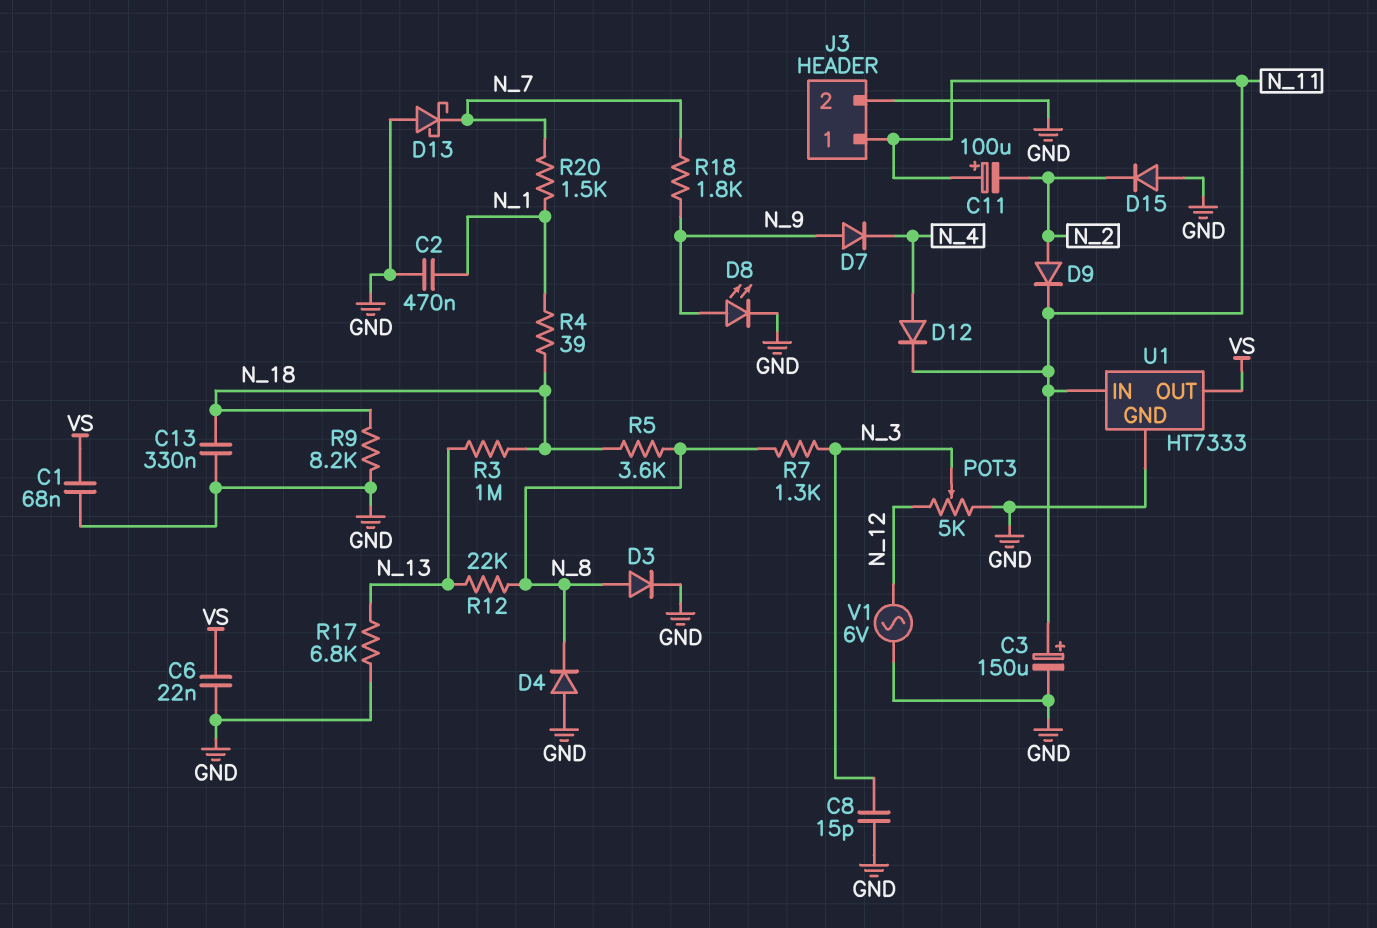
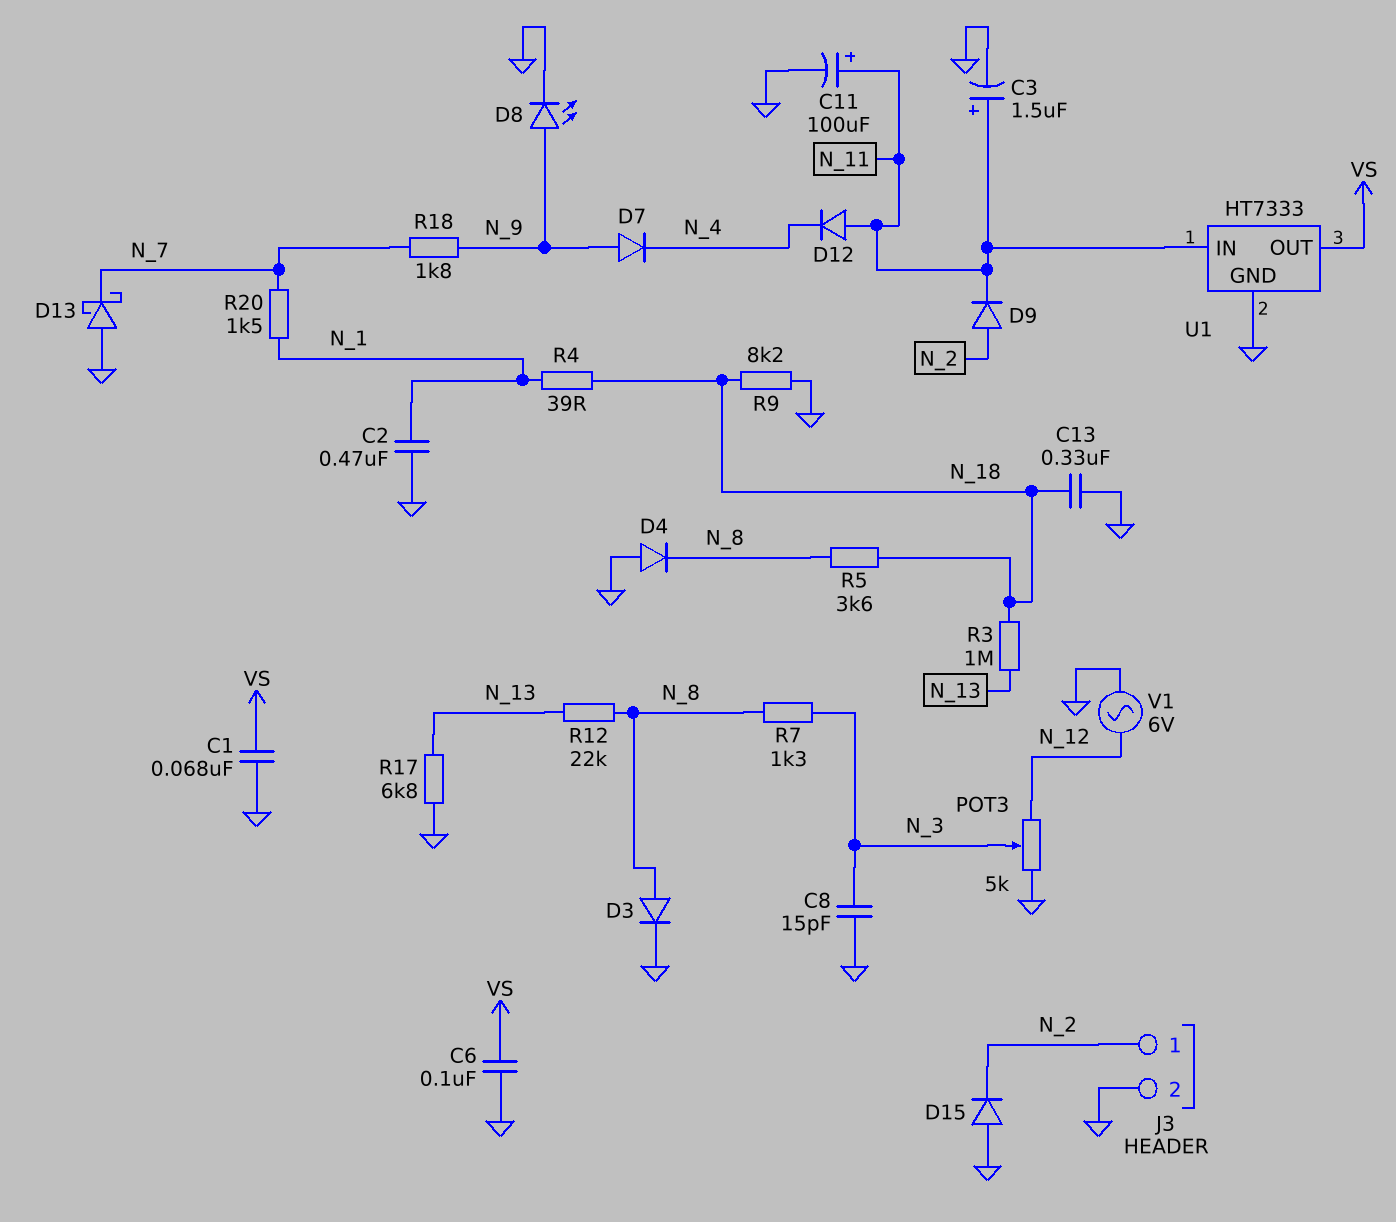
C3: 150uF (plus N_11, minus GND) -> 1.5uF (plus N_11, minus GND)
C6: 22nF (GND, VS) -> 100nF (GND, VS)
C11: 100uF (plus N_11, minus N_2) -> 100uF (plus N_11, minus GND)
D12: diode (A N_4, K N_11) -> diode (A N_11, K N_4)
J3 pin 1: N_11 -> N_2

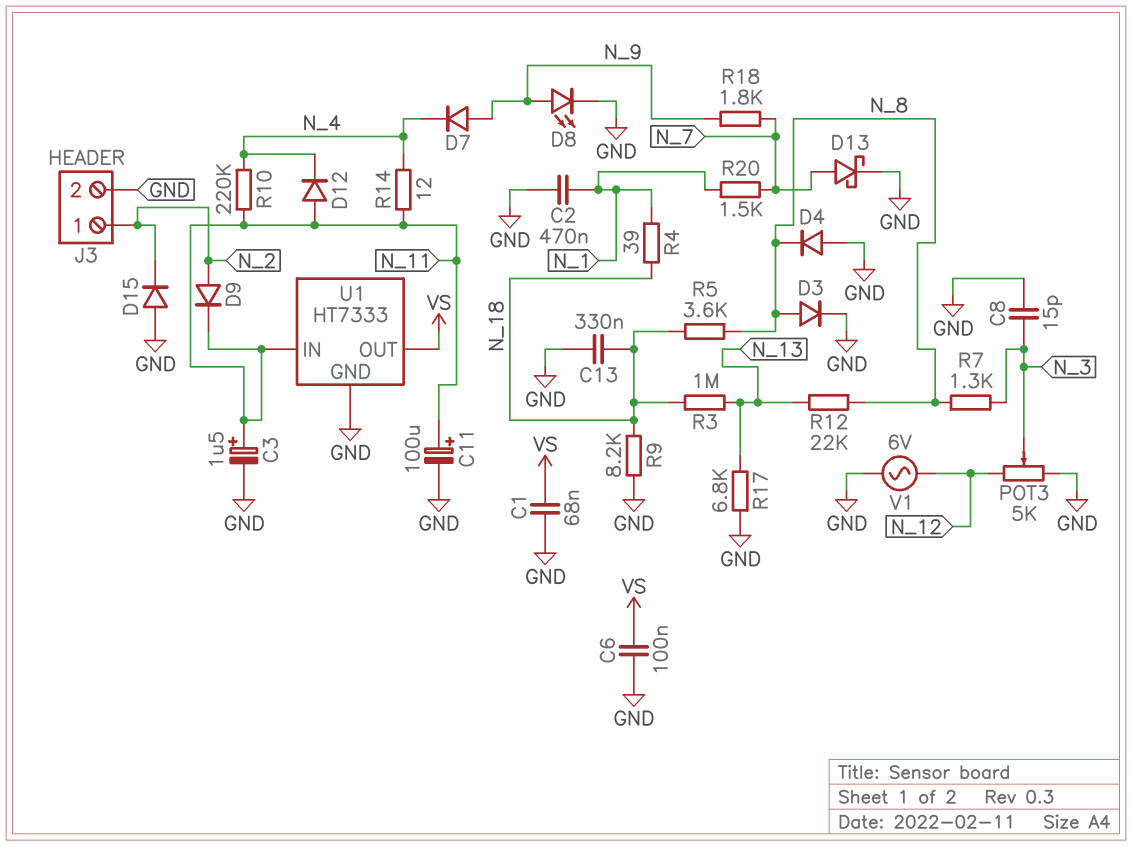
D13: schottky (A GND, K N_7) -> schottky (A N_7, K GND)
R10: none -> 220k (N_4, N_11)
R14: none -> 12 (N_4, N_11)

